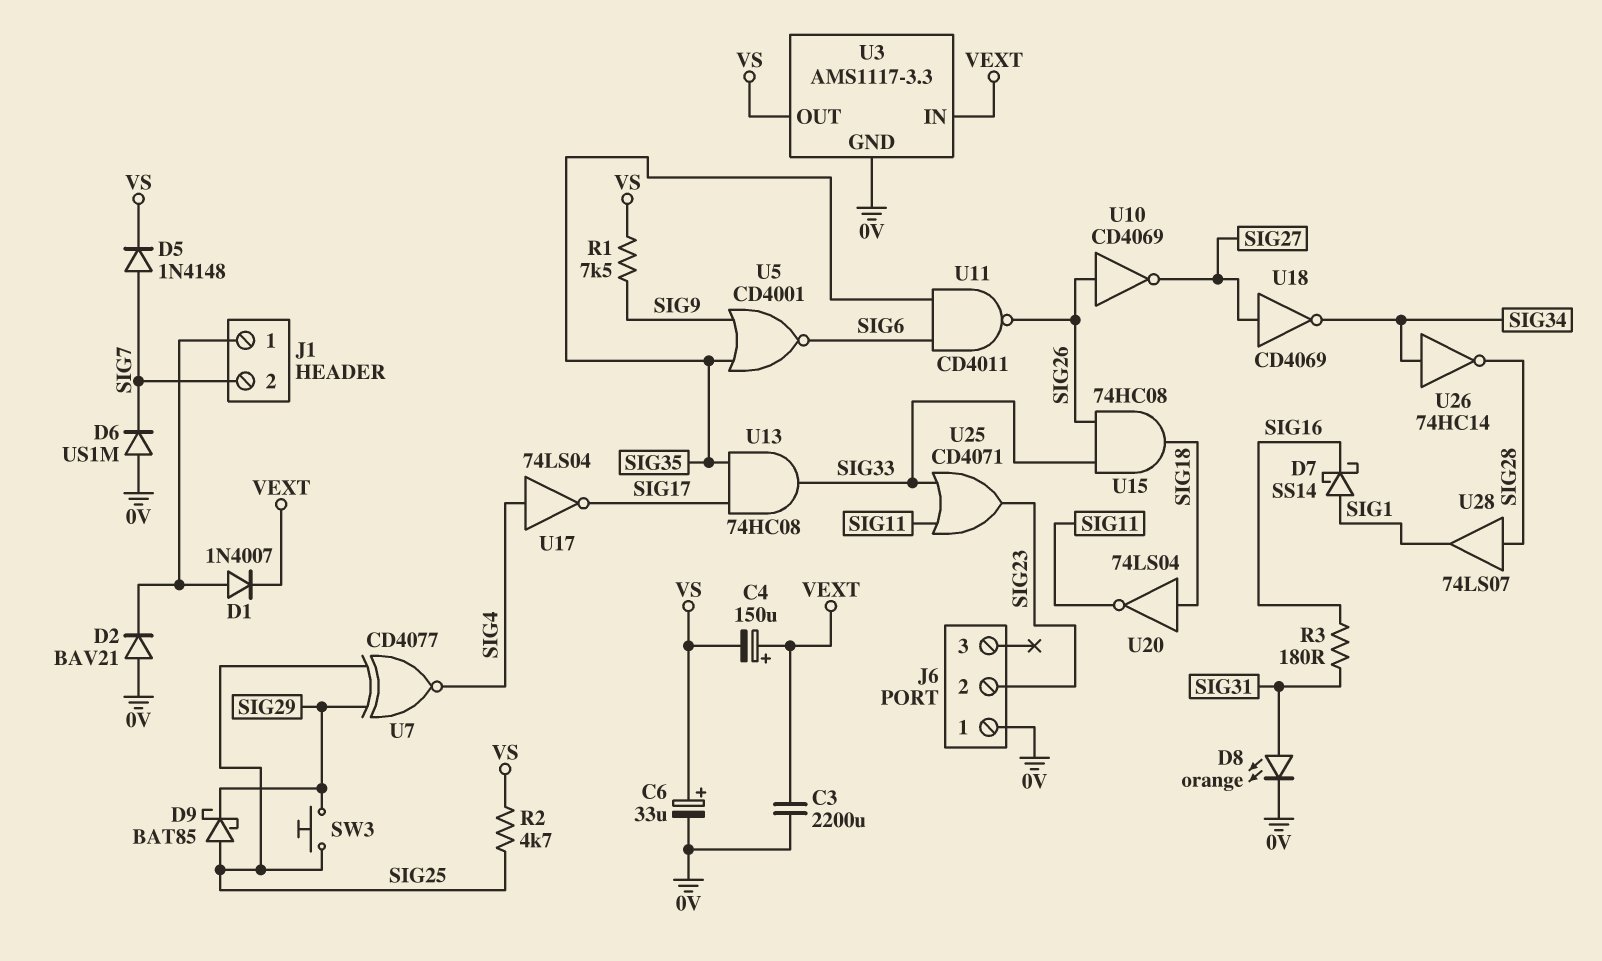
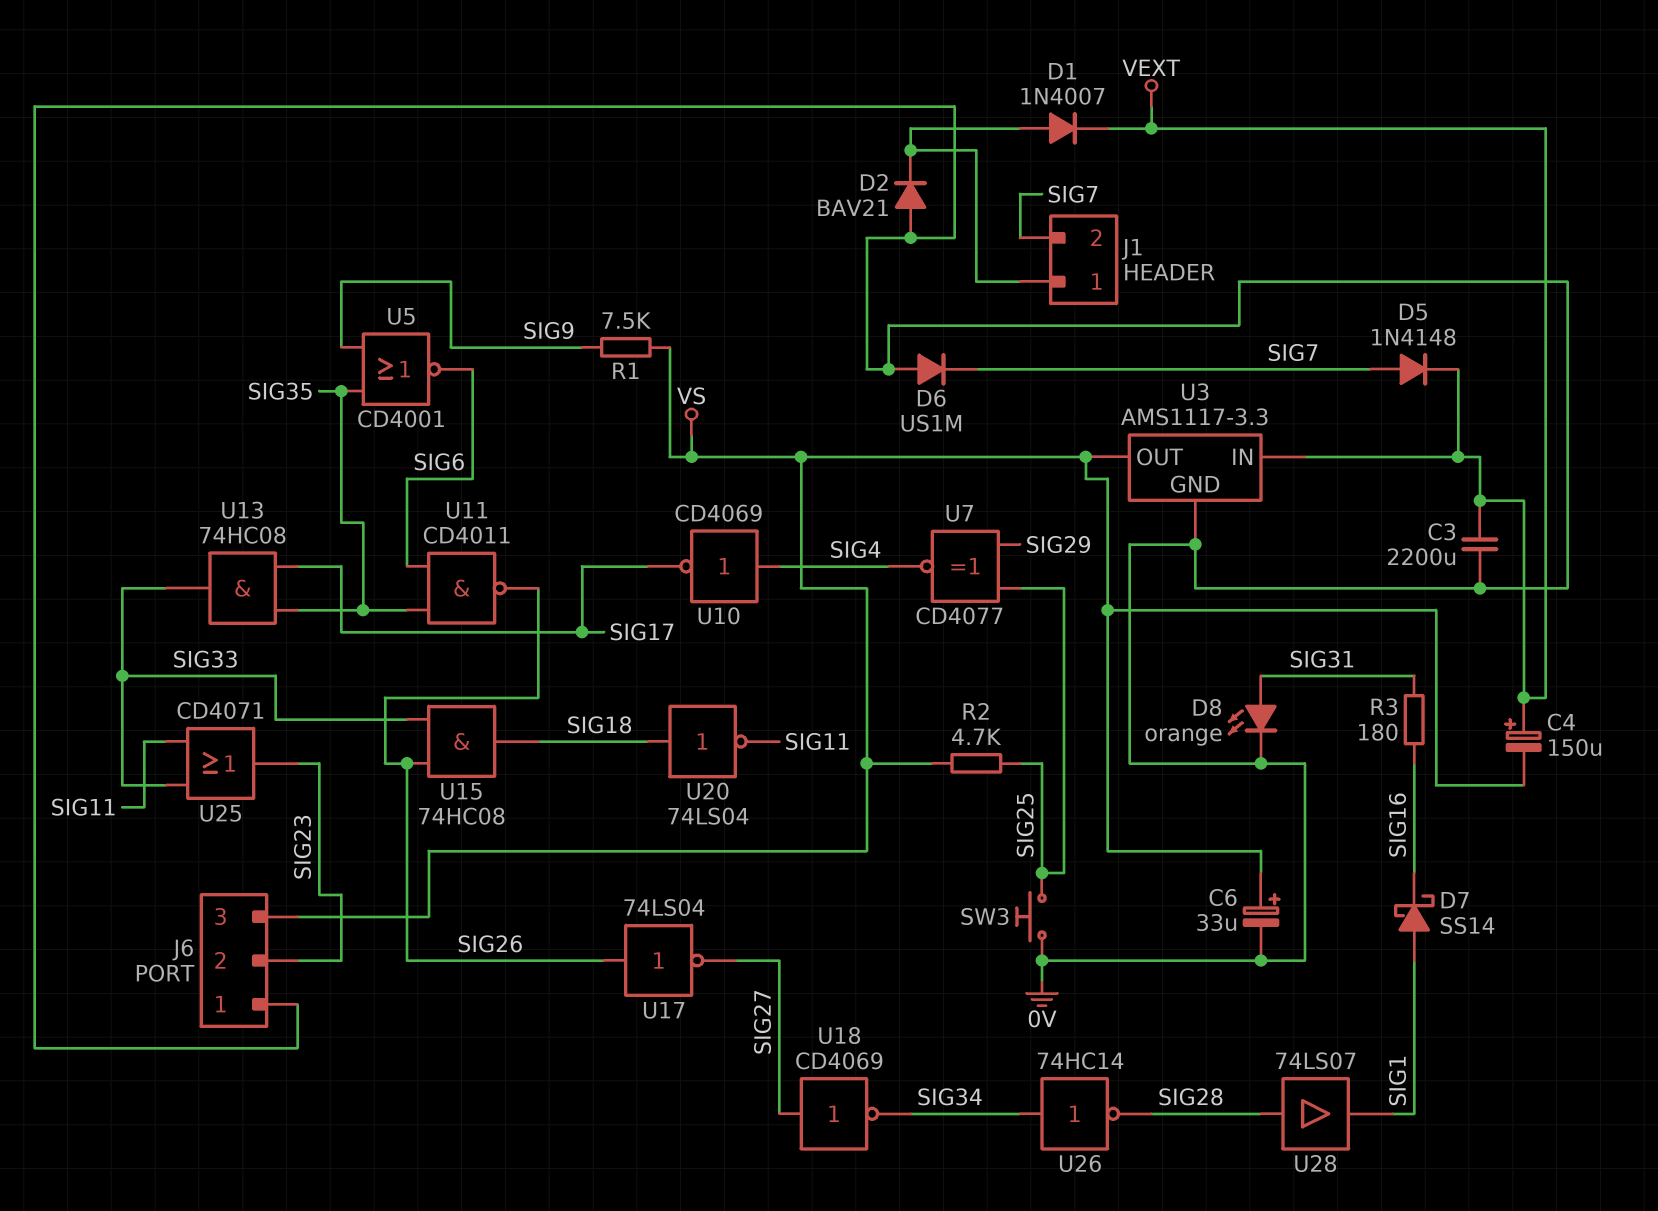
D5: diode 1N4148 (A SIG7, K VS) -> diode 1N4148 (A SIG7, K VEXT)
D9: schottky BAT85 (A SIG25, K SIG29) -> none
J6 pin 3: none -> VS
SW3: button (SIG25, SIG29) -> button (0V, SIG25)
U10: NOT CD4069 (in SIG26, out SIG27) -> NOT CD4069 (in SIG4, out SIG17)
U17: NOT 74LS04 (in SIG4, out SIG17) -> NOT 74LS04 (in SIG26, out SIG27)

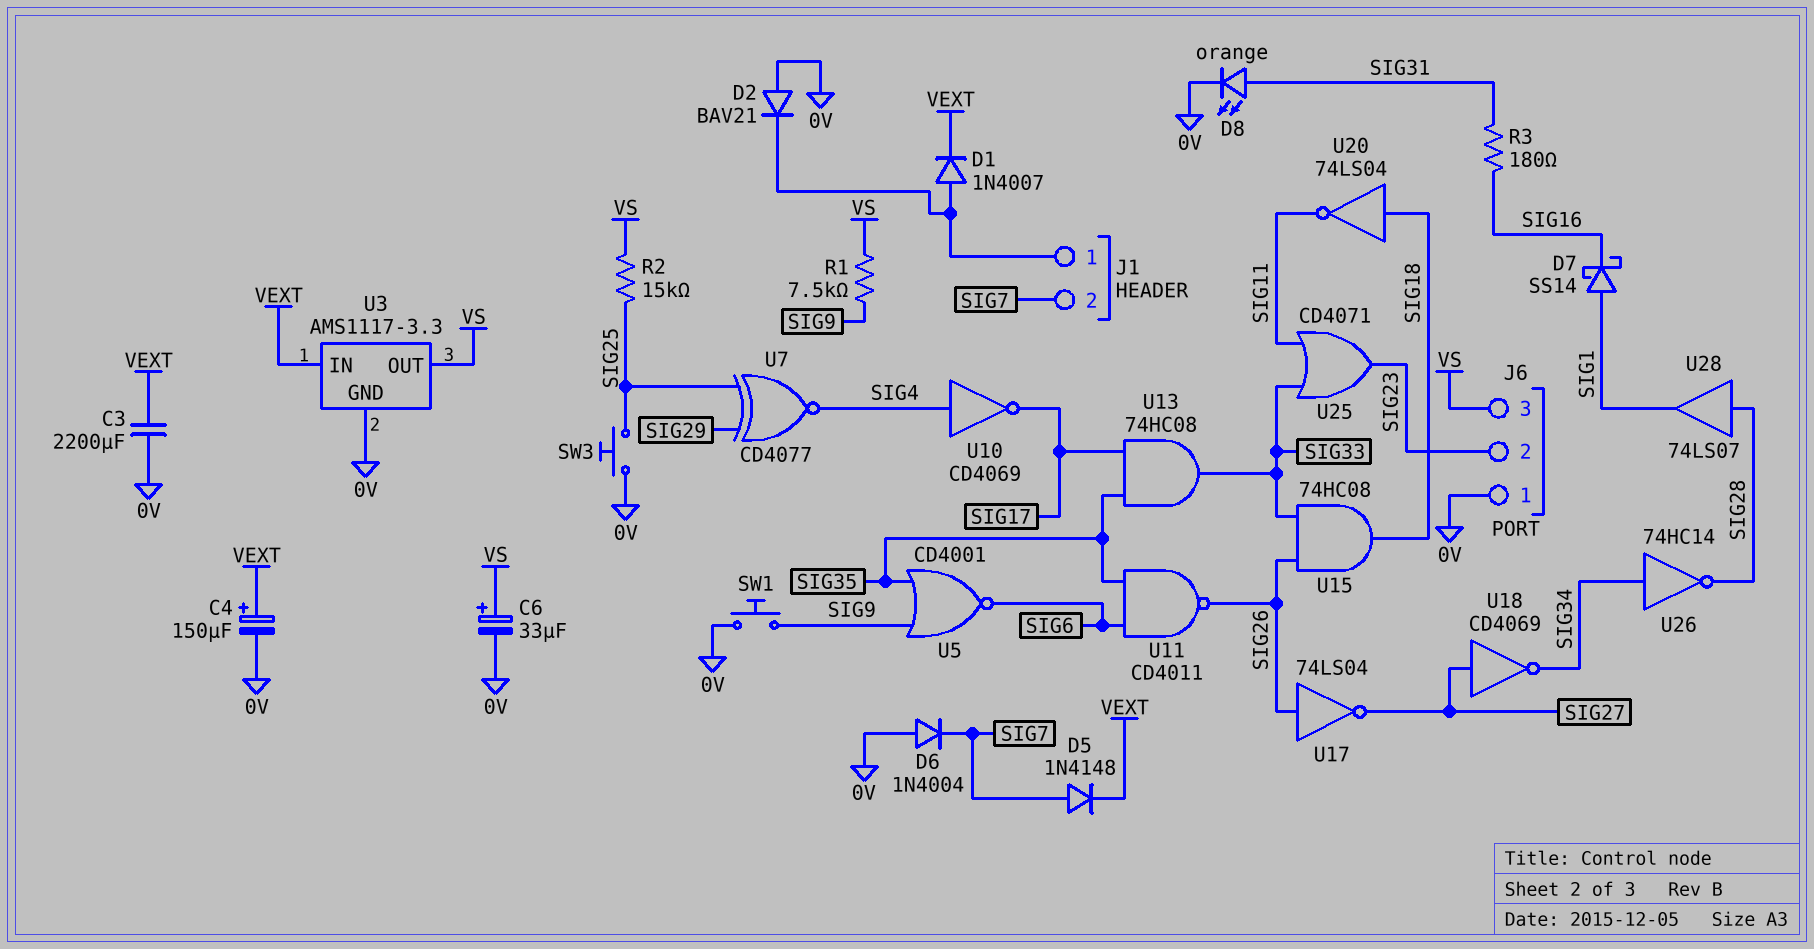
C4: 150uF (plus VEXT, minus VS) -> 150uF (plus VEXT, minus 0V)
D6: diode US1M (A 0V, K SIG7) -> diode 1N4004 (A 0V, K SIG7)
R2: 4.7k (SIG25, VS) -> 15k (SIG25, VS)
SW1: none -> button (0V, SIG9)

